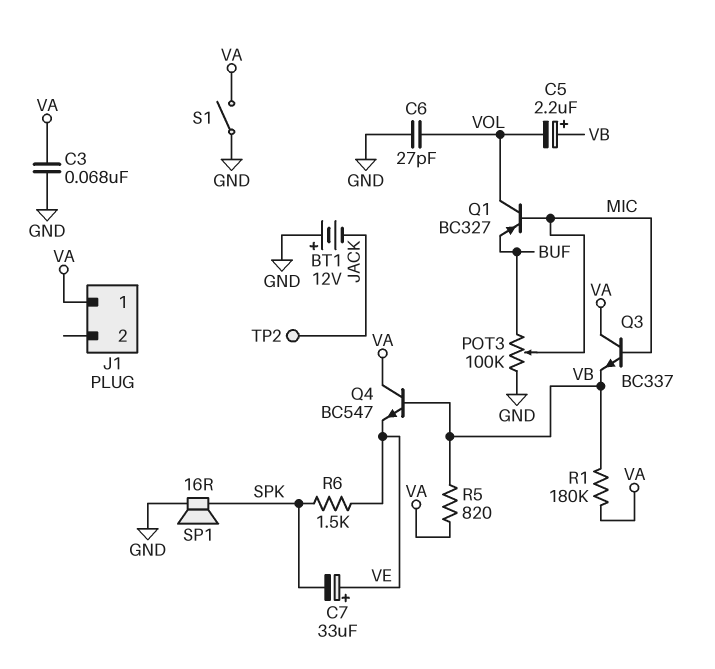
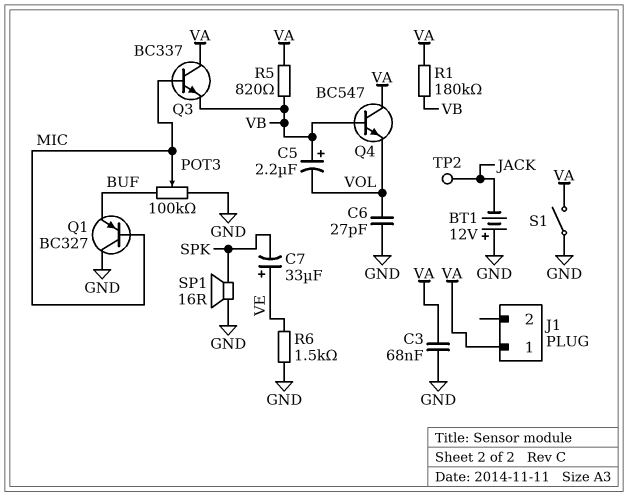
Q1: PNP BC327 (B MIC, C VOL, E BUF) -> PNP BC327 (B MIC, C GND, E BUF)
Q4: NPN BC547 (B VB, C VA, E VE) -> NPN BC547 (B VB, C VA, E VOL)
R6: 1.5k (SPK, VE) -> 1.5k (GND, VE)

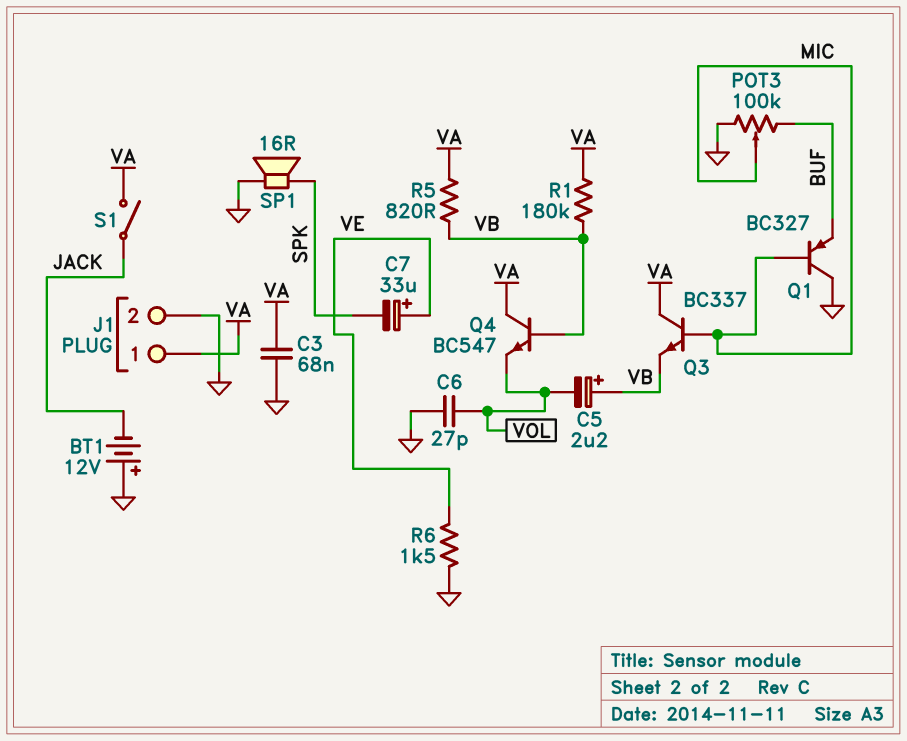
J1 pin 2: none -> GND
S1: switch (GND, VA) -> switch (JACK, VA)
TP2: test point (JACK) -> none

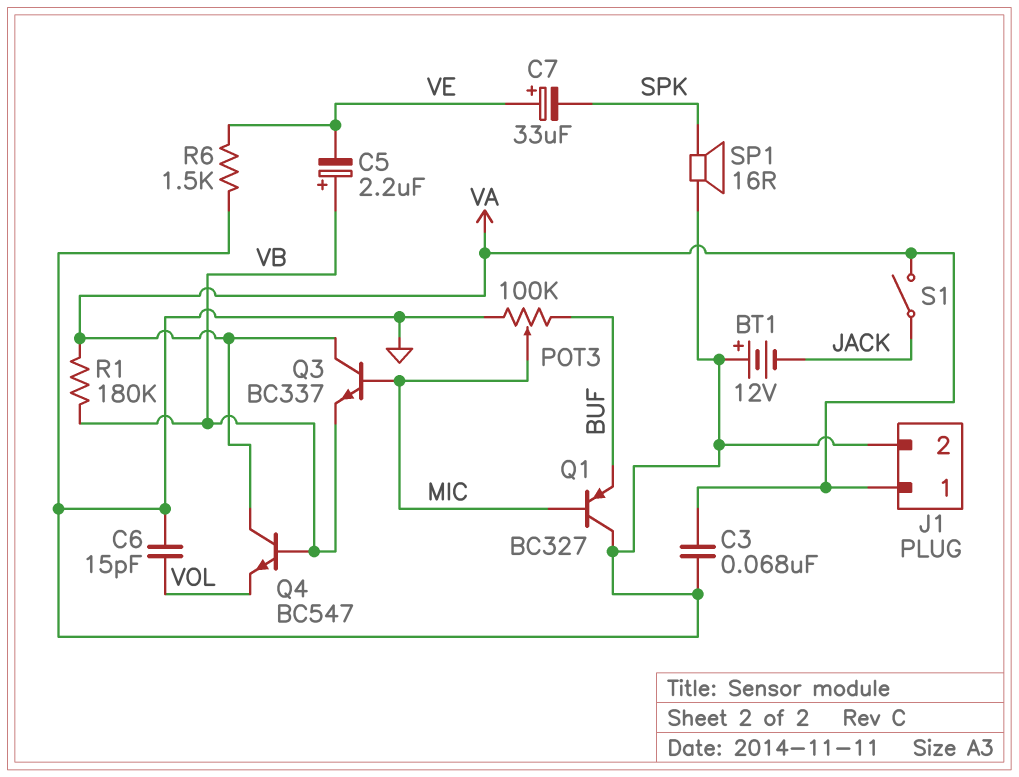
C5: 2.2uF (plus VB, minus VOL) -> 2.2uF (plus VB, minus VE)
C6: 27pF (GND, VOL) -> 15pF (GND, VOL)
R5: 820 (VA, VB) -> none

